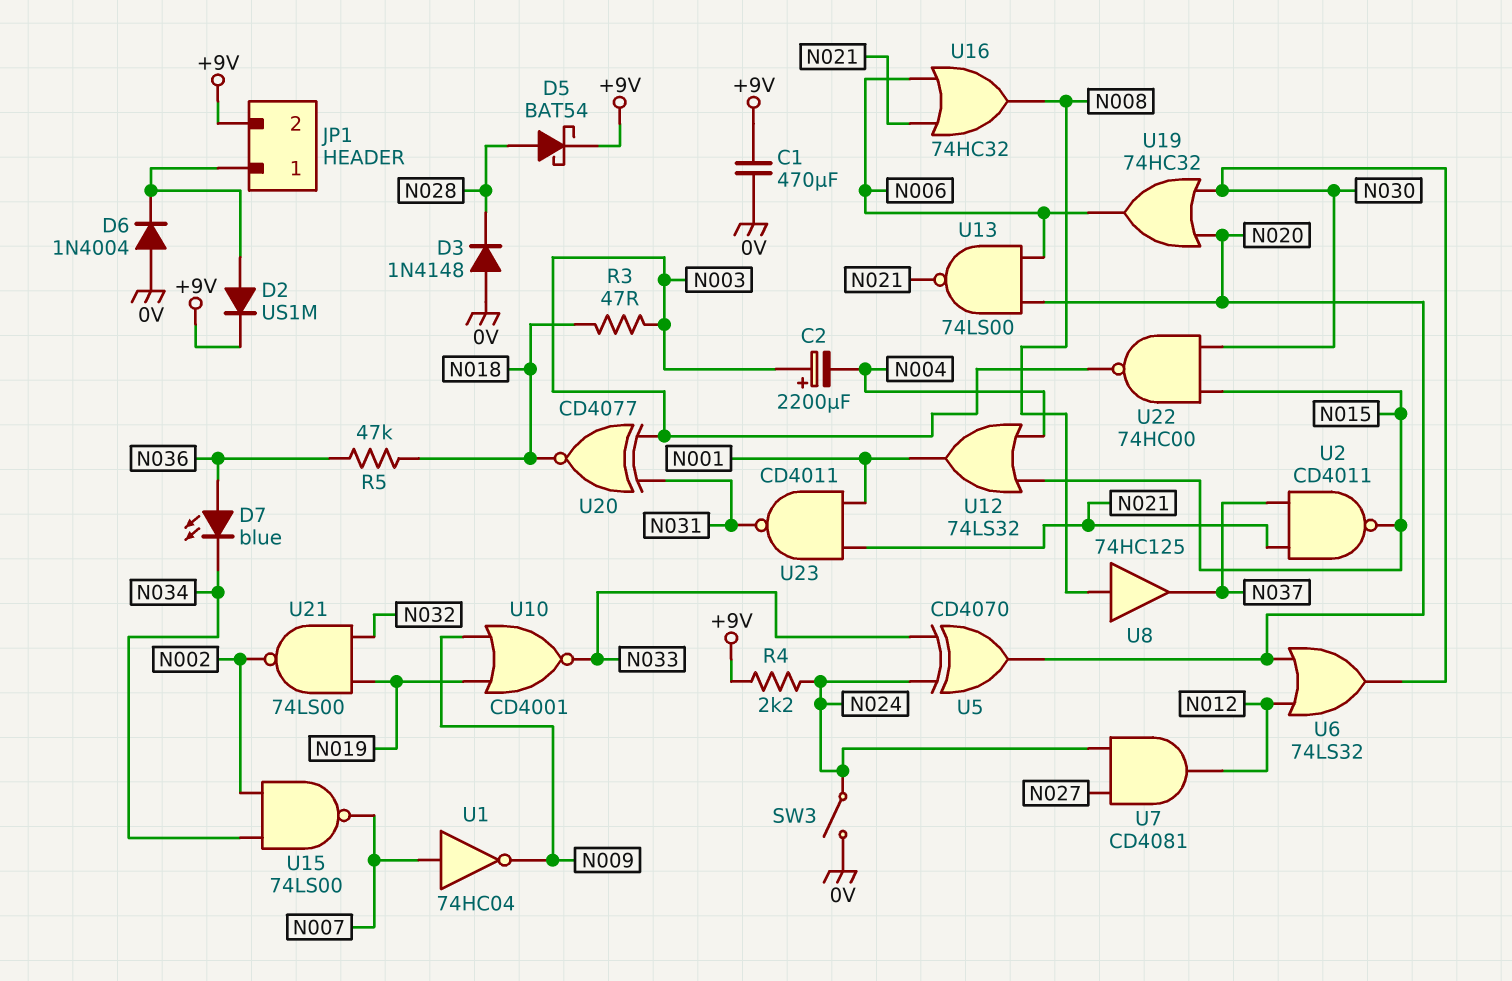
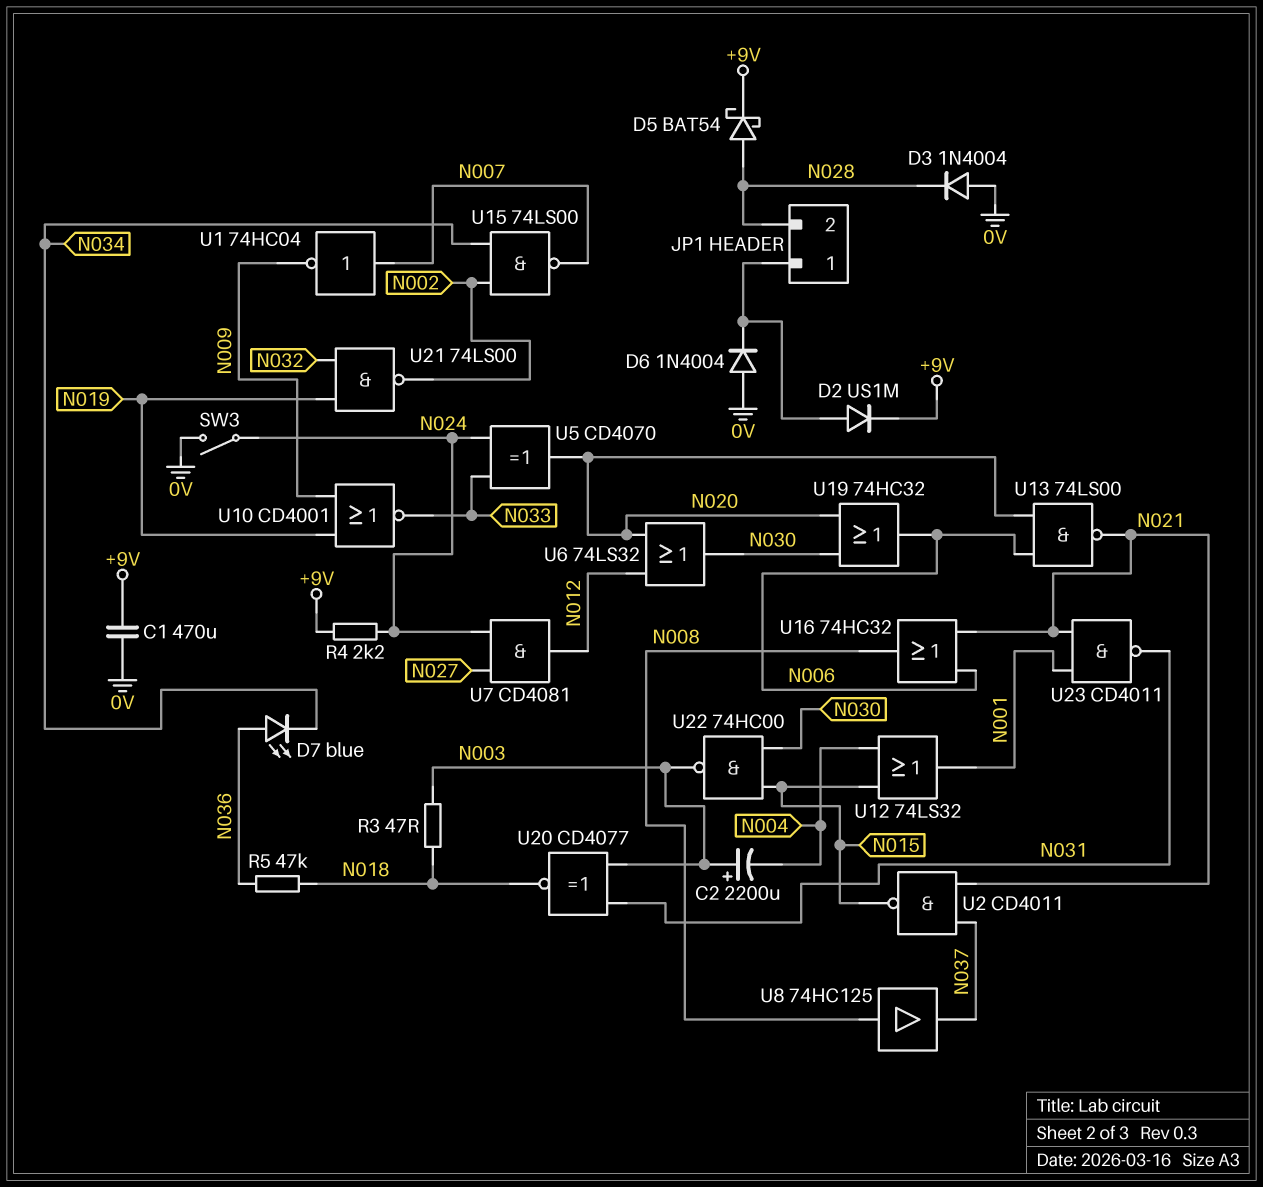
D3: diode 1N4148 (A 0V, K N028) -> diode 1N4004 (A 0V, K N028)
JP1 pin 2: +9V -> N028

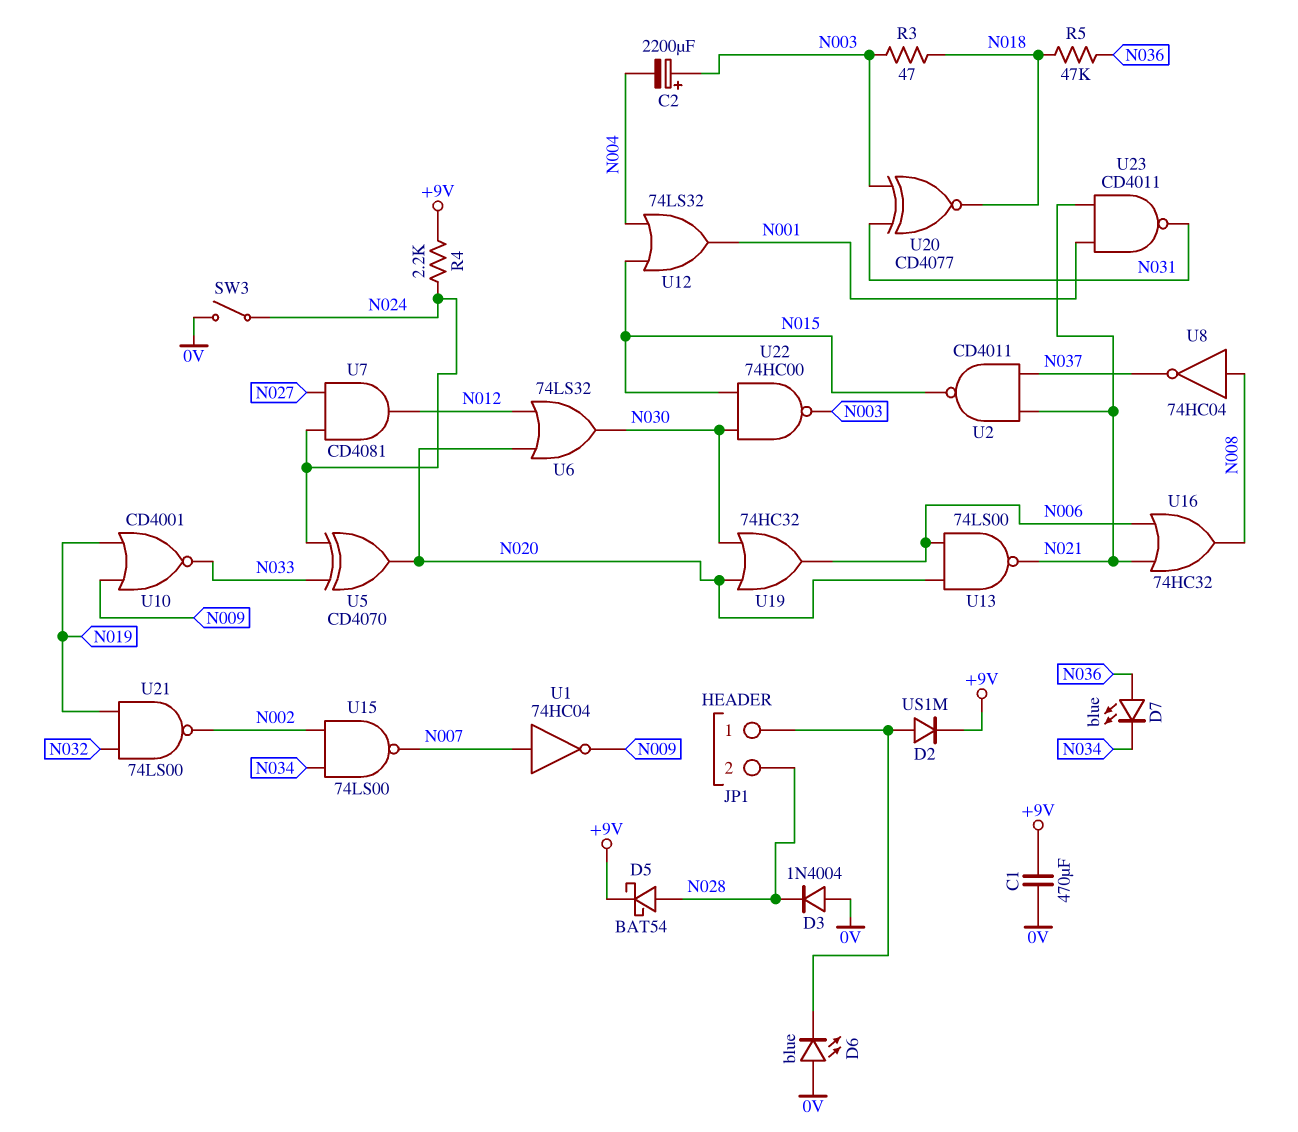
D6: diode 1N4004 (A 0V, K JP1/1) -> LED blue (A 0V, K JP1/1)
U8: buffer 74HC125 (in N008, out N037) -> NOT 74HC04 (in N008, out N037)

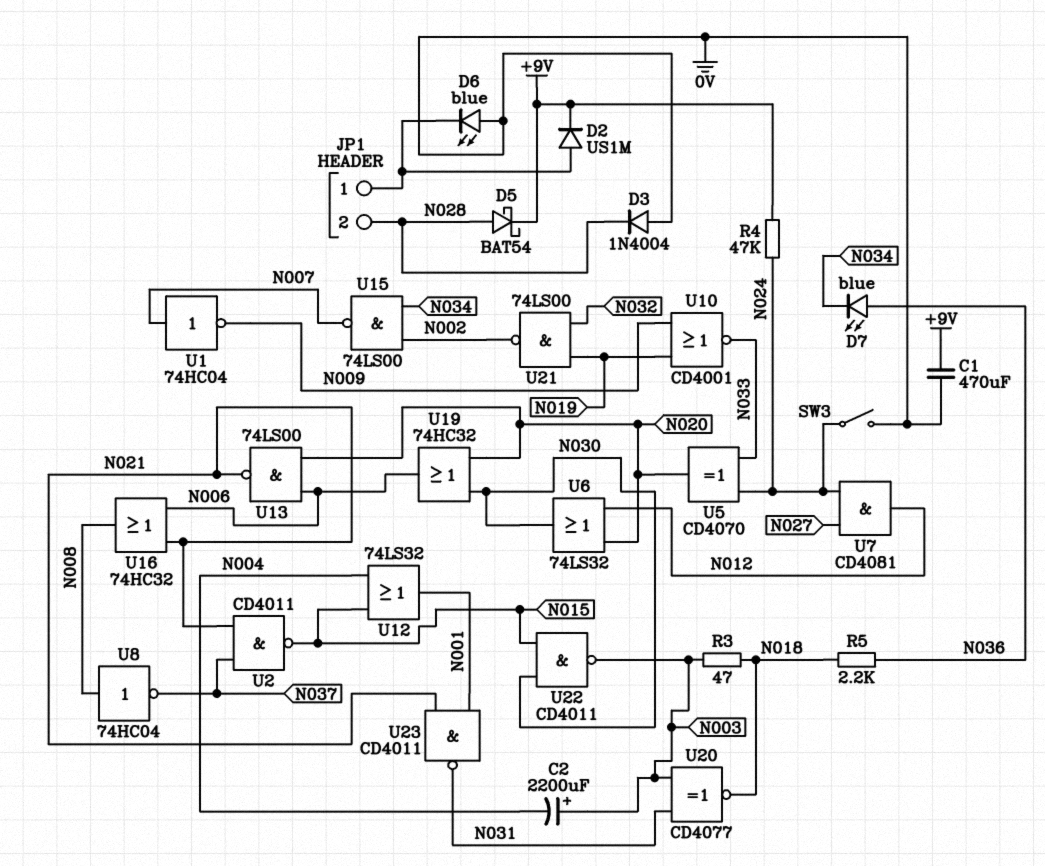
R4: 2.2k (+9V, N024) -> 47k (+9V, N024)
R5: 47k (N018, N036) -> 2.2k (N018, N036)
U22: NAND 74HC00 (in N015, in N030, out N003) -> NAND CD4011 (in N015, in N030, out N003)

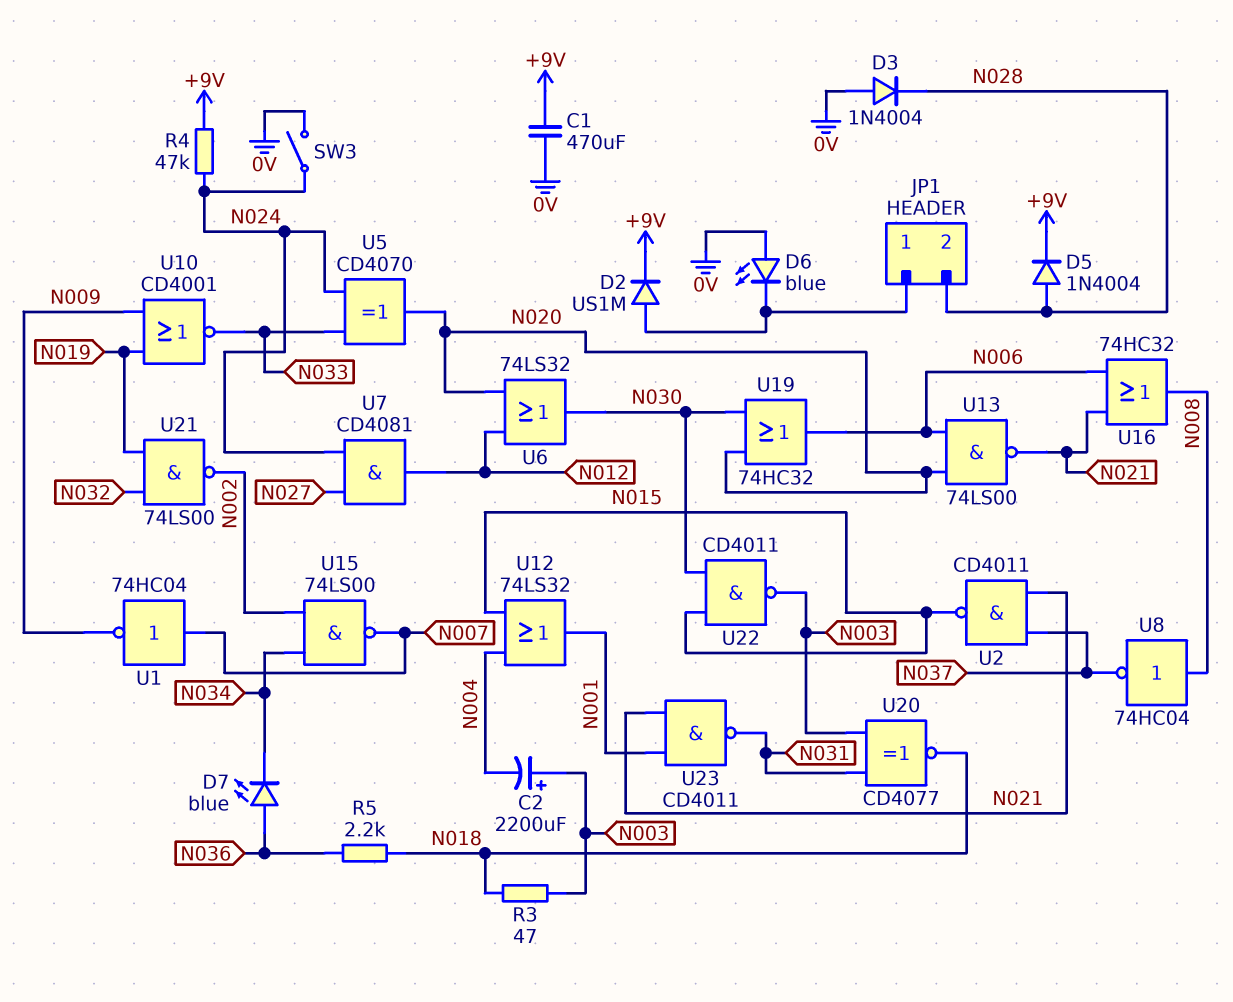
D5: schottky BAT54 (A N028, K +9V) -> diode 1N4004 (A N028, K +9V)

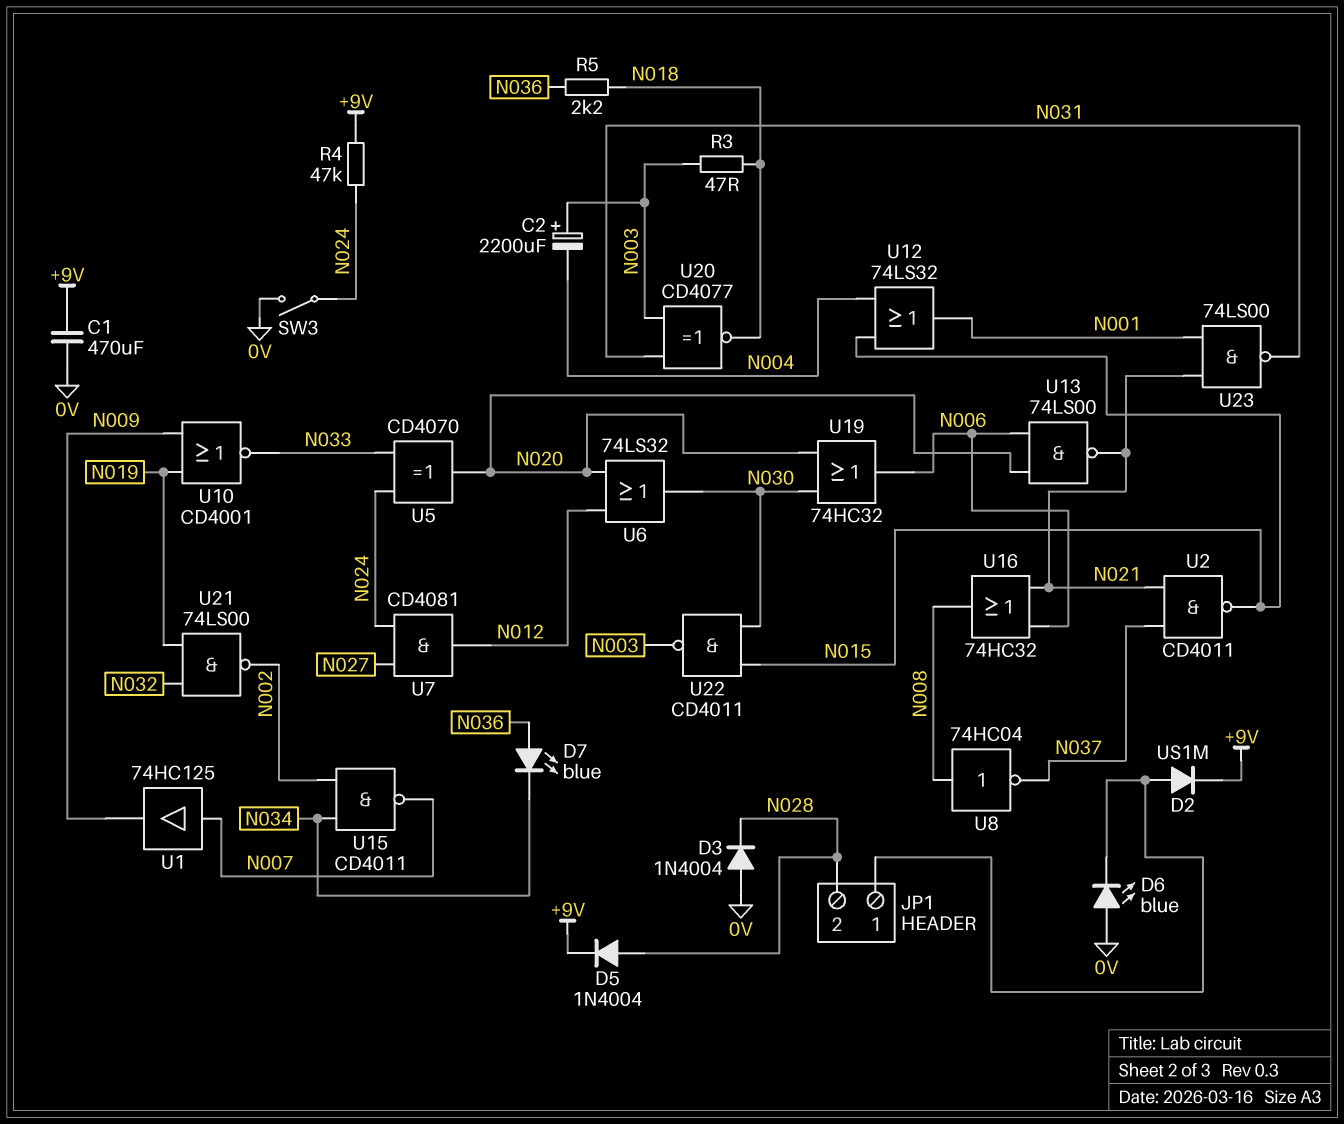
U1: NOT 74HC04 (in N007, out N009) -> buffer 74HC125 (in N007, out N009)
U15: NAND 74LS00 (in N002, in N034, out N007) -> NAND CD4011 (in N002, in N034, out N007)
U23: NAND CD4011 (in N001, in N021, out N031) -> NAND 74LS00 (in N001, in N021, out N031)

